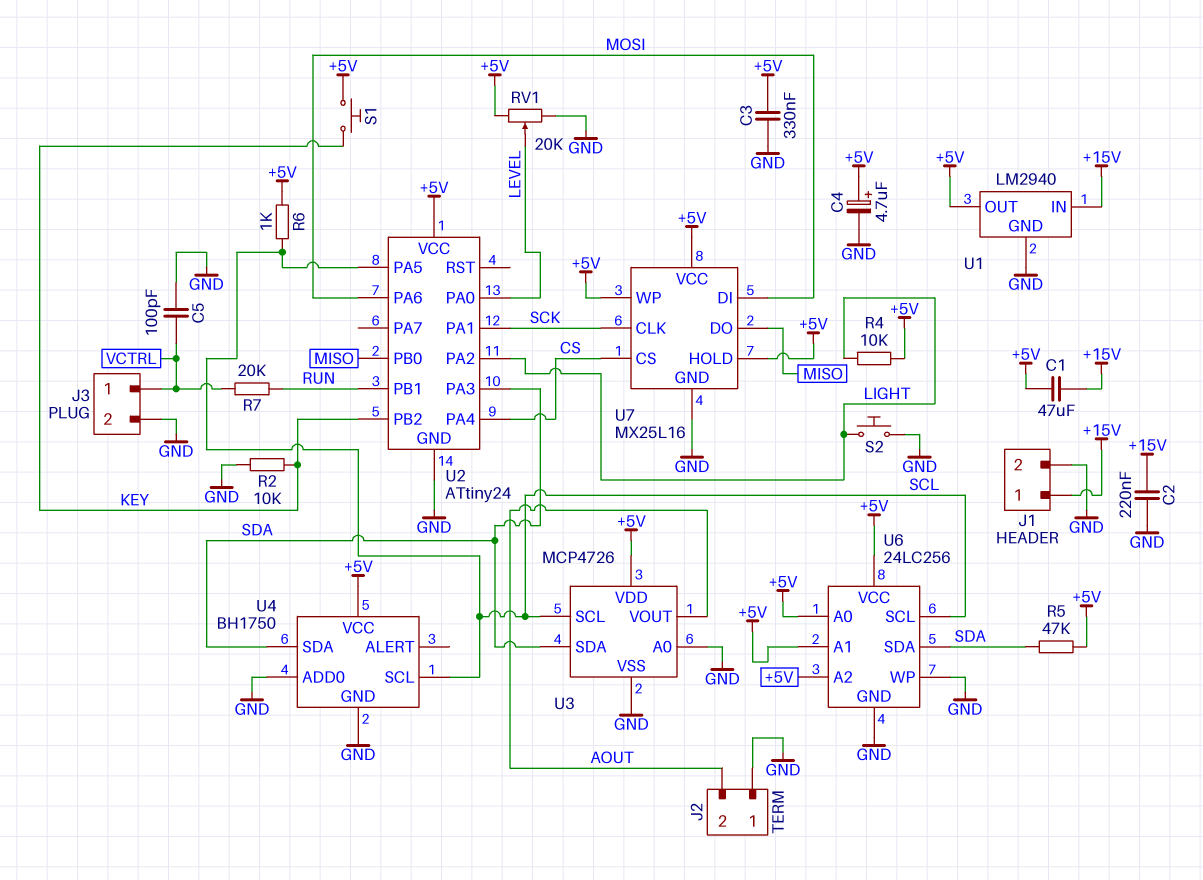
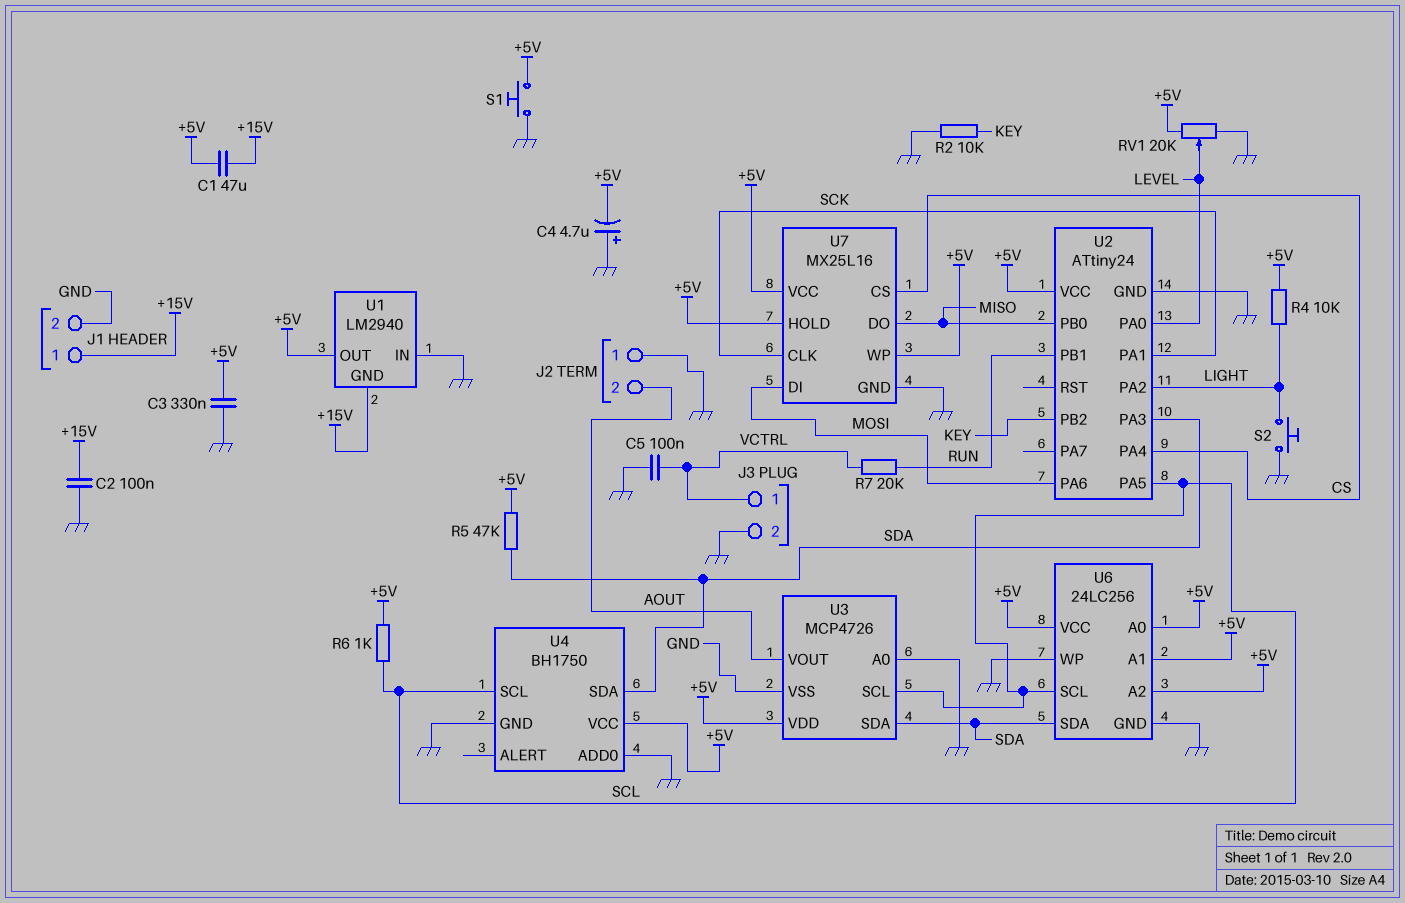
C2: 220nF (+15V, GND) -> 100nF (+15V, GND)
C4: 4.7uF (plus +5V, minus GND) -> 4.7uF (plus GND, minus +5V)
C5: 100pF (GND, VCTRL) -> 100nF (GND, VCTRL)
S1: button (+5V, KEY) -> button (+5V, GND)
U1 pin GND: GND -> +15V
U1 pin IN: +15V -> GND

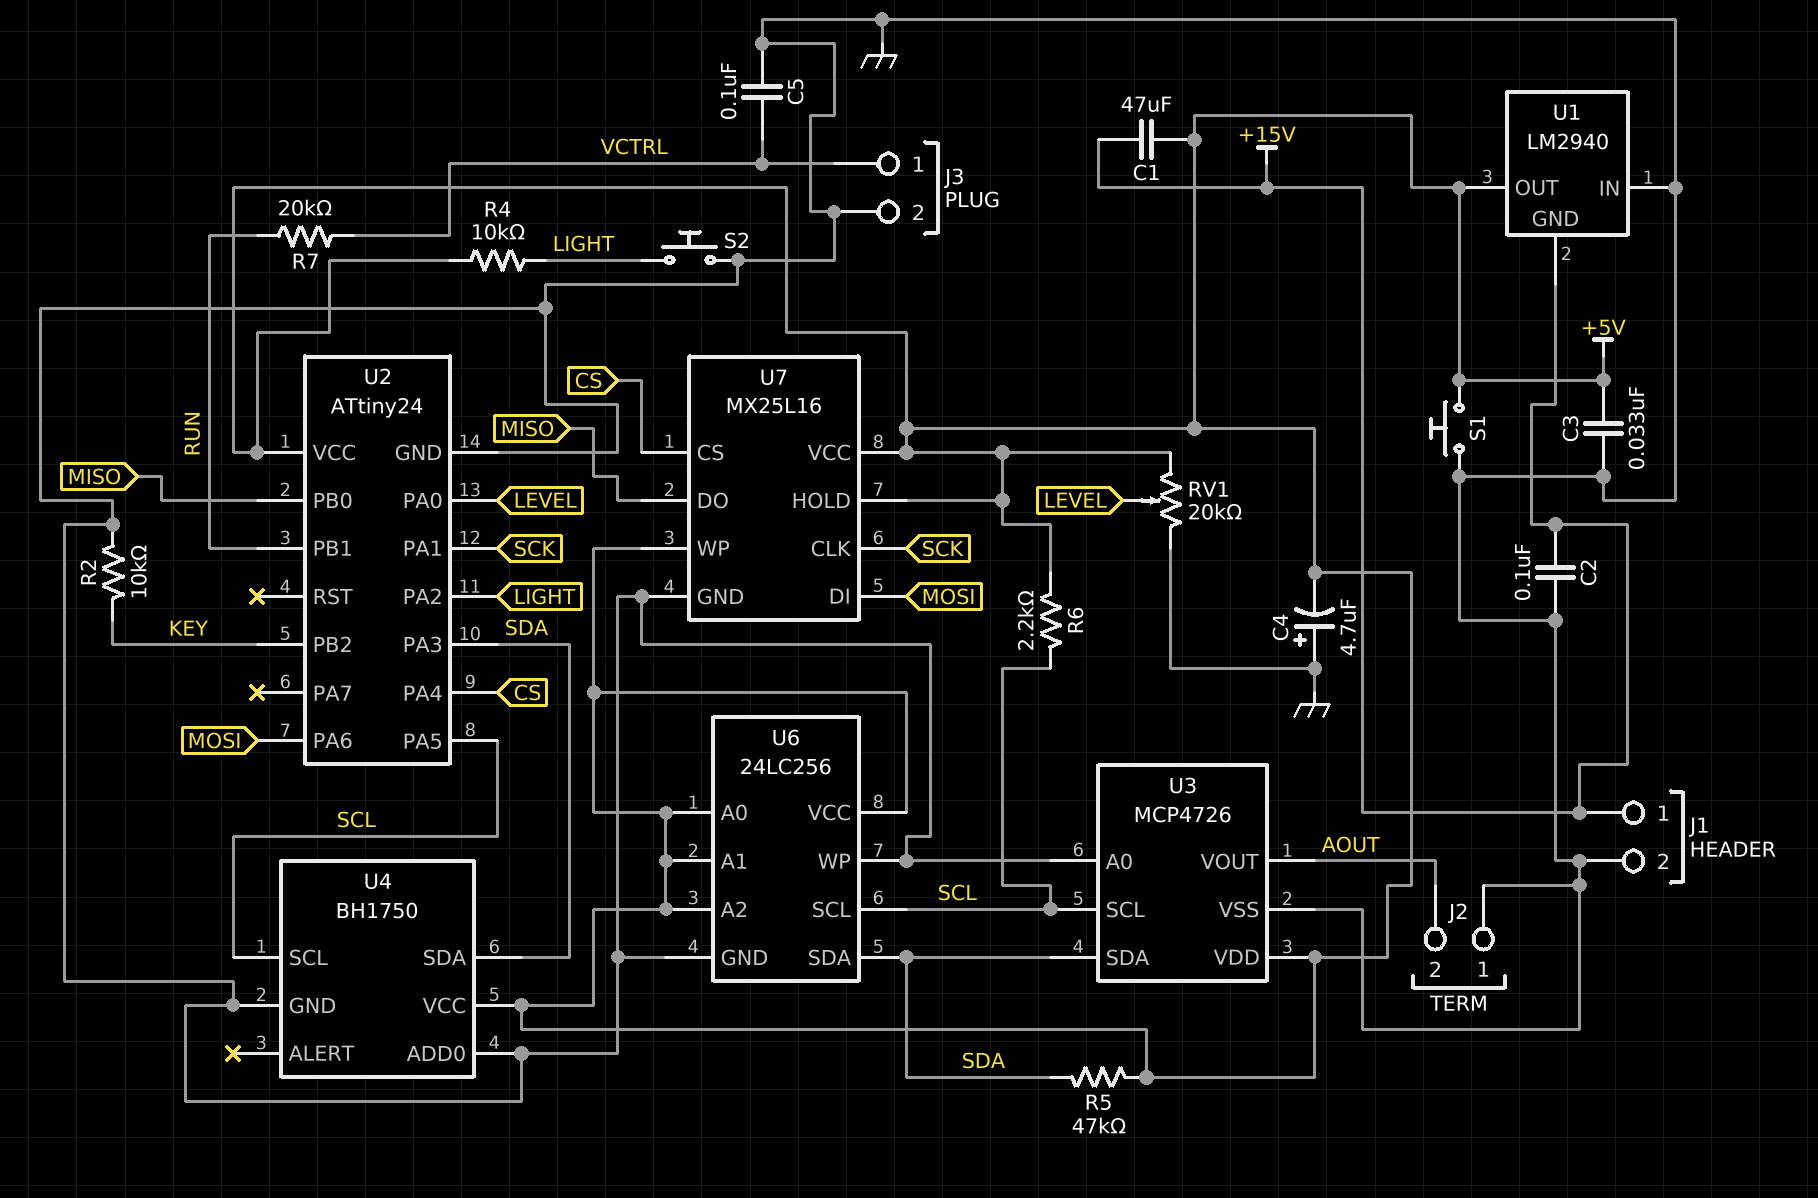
C3: 330nF (+5V, GND) -> 33nF (+5V, GND)
R6: 1k (+5V, SCL) -> 2.2k (+5V, SCL)

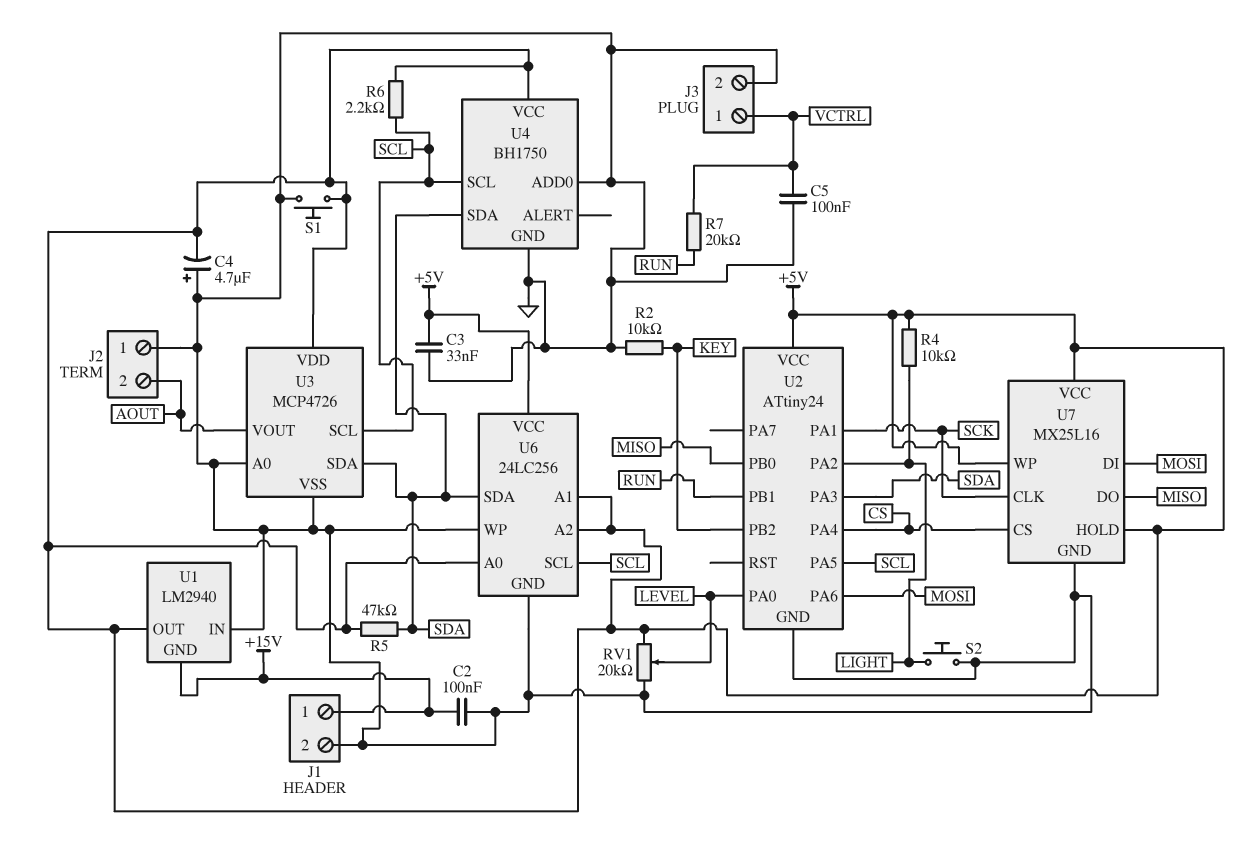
C1: 47uF (+5V, +15V) -> none

